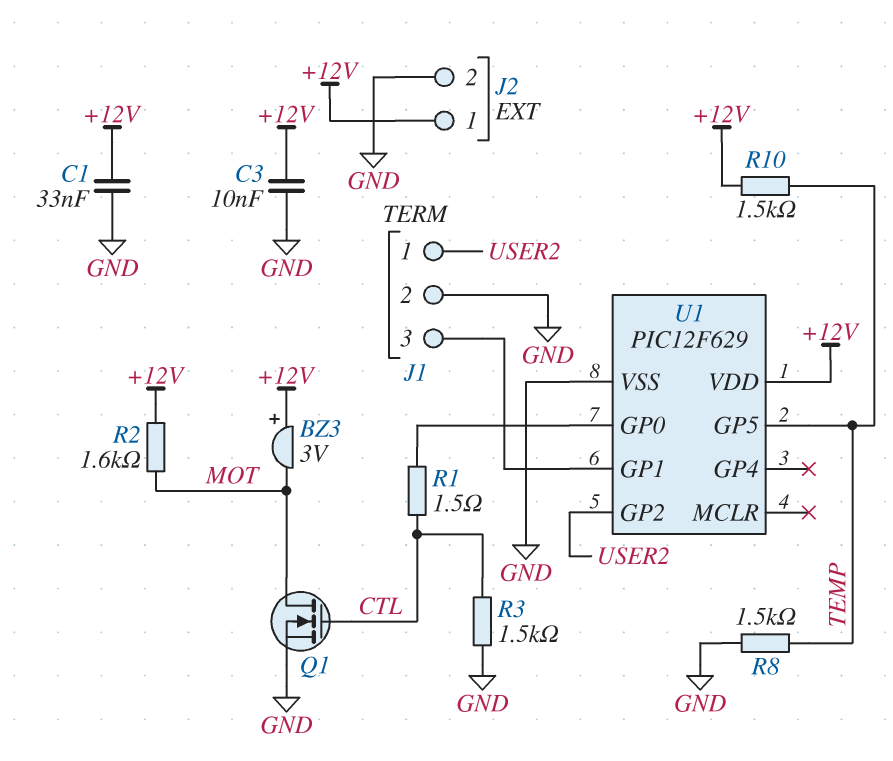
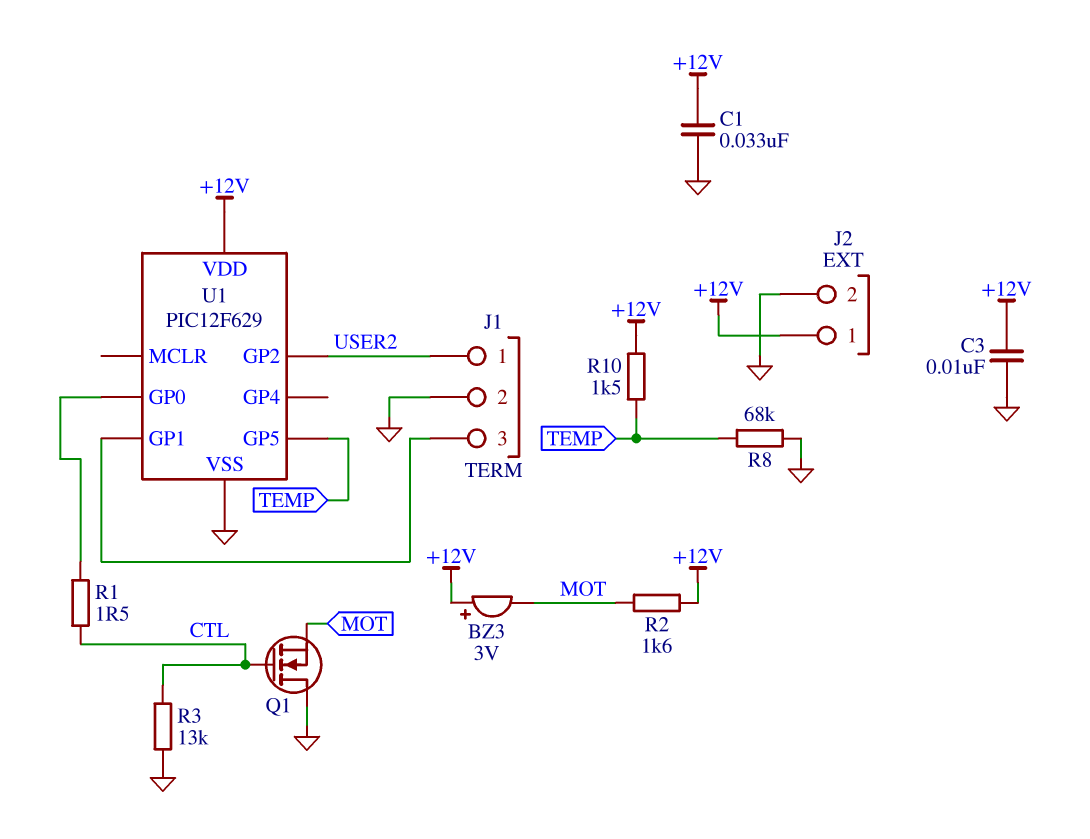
Q1: NMOS (G CTL, D MOT, S GND) -> NMOS (G CTL, D GND, S MOT)
R3: 1.5k (CTL, GND) -> 13k (CTL, GND)
R8: 1.5k (GND, TEMP) -> 68k (GND, TEMP)

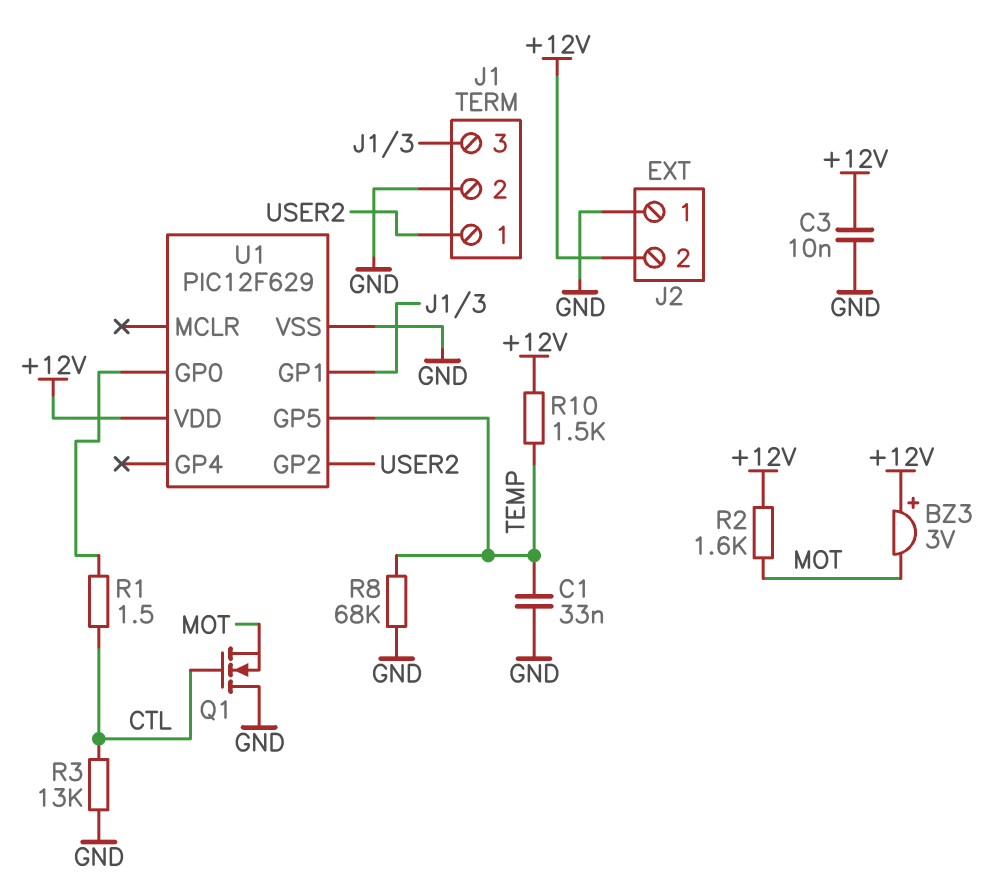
C1: 33nF (+12V, GND) -> 33nF (GND, TEMP)
J2 pin 1: +12V -> GND
J2 pin 2: GND -> +12V

